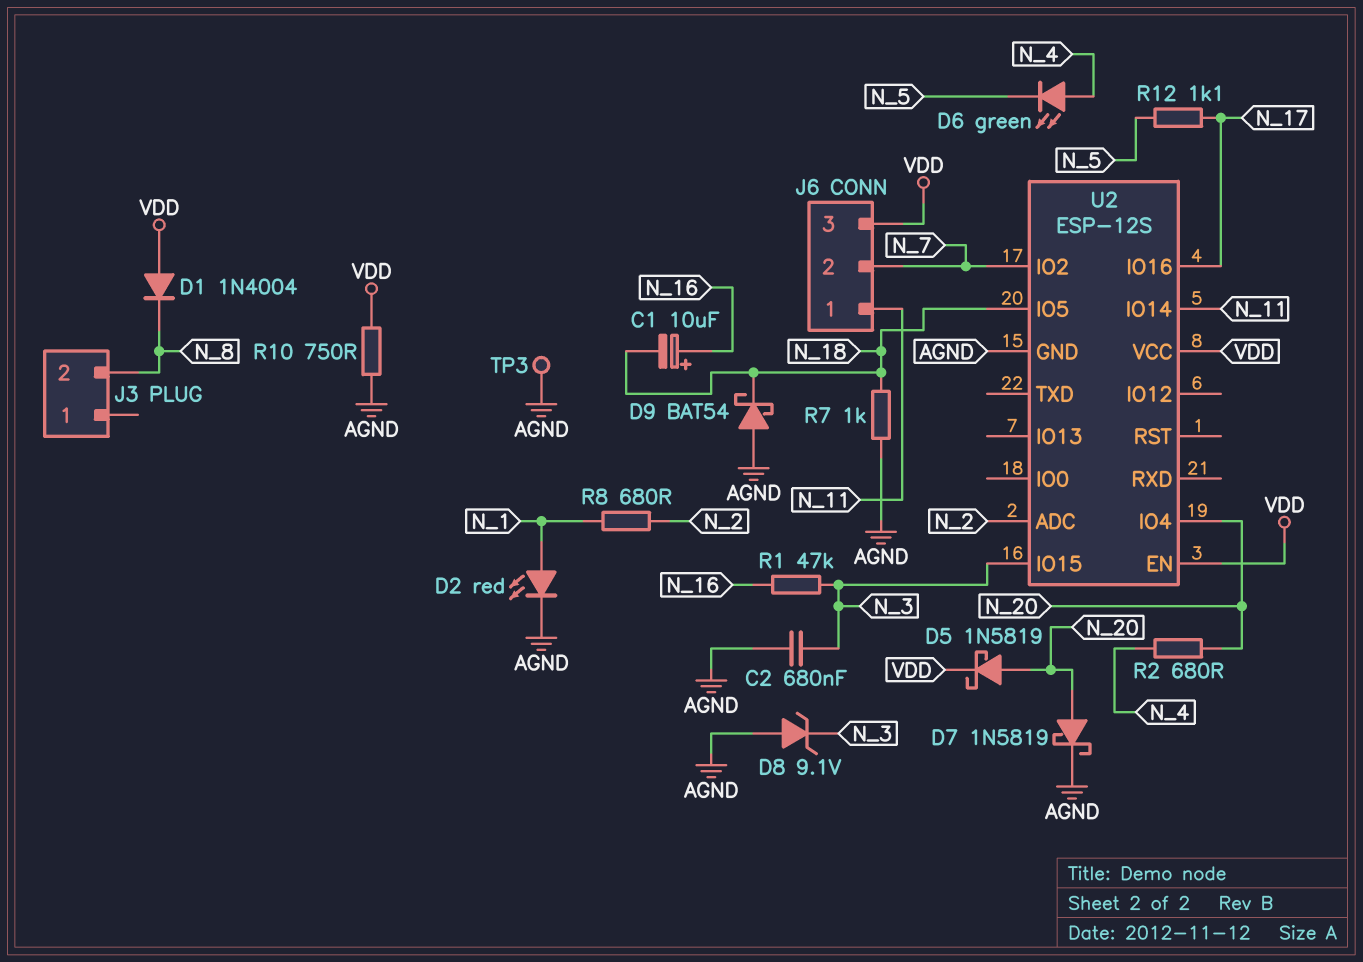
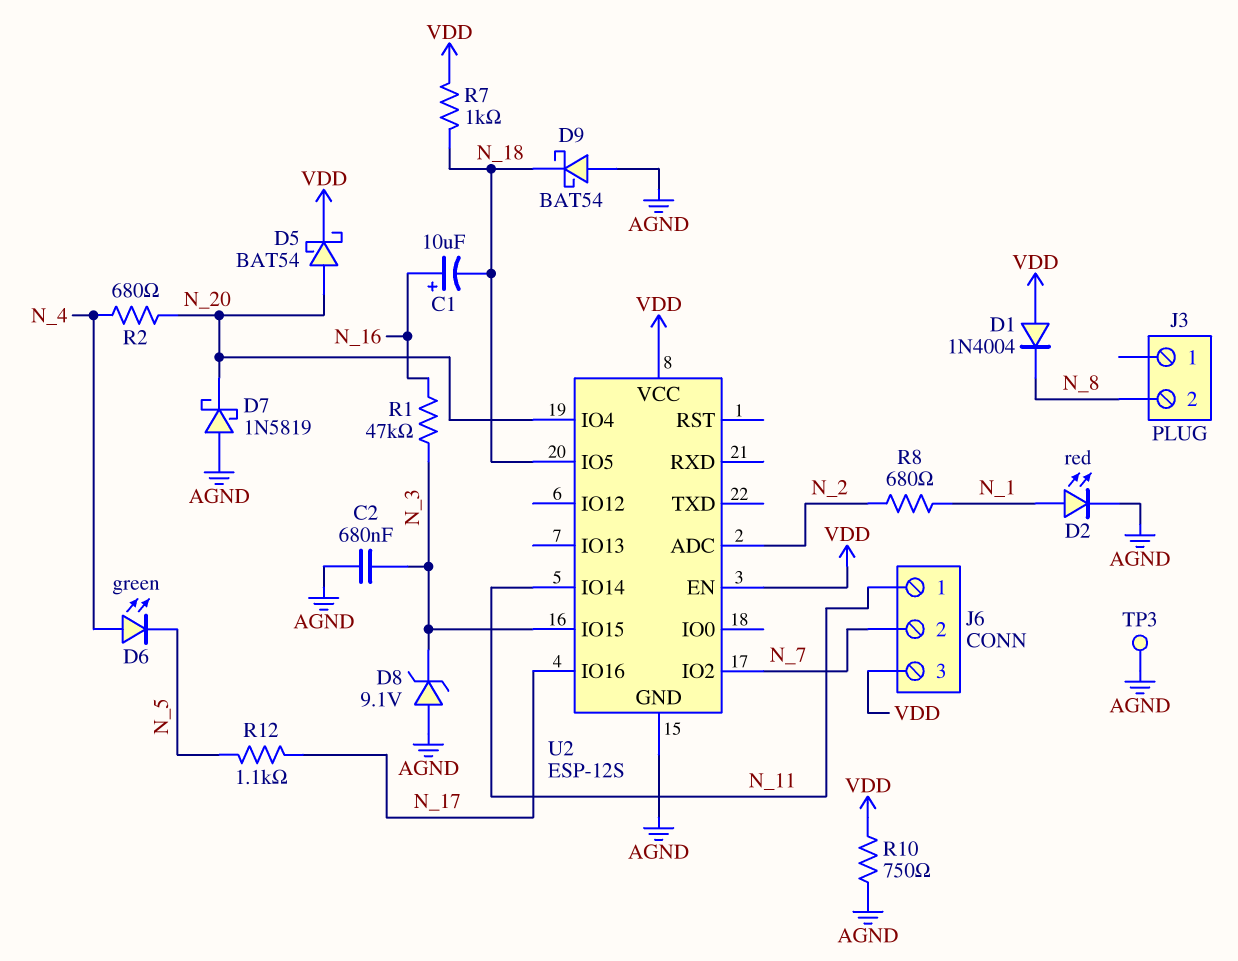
D5: schottky 1N5819 (A N_20, K VDD) -> schottky BAT54 (A N_20, K VDD)
D7: schottky 1N5819 (A N_20, K AGND) -> schottky 1N5819 (A AGND, K N_20)
R7: 1k (AGND, N_18) -> 1k (N_18, VDD)

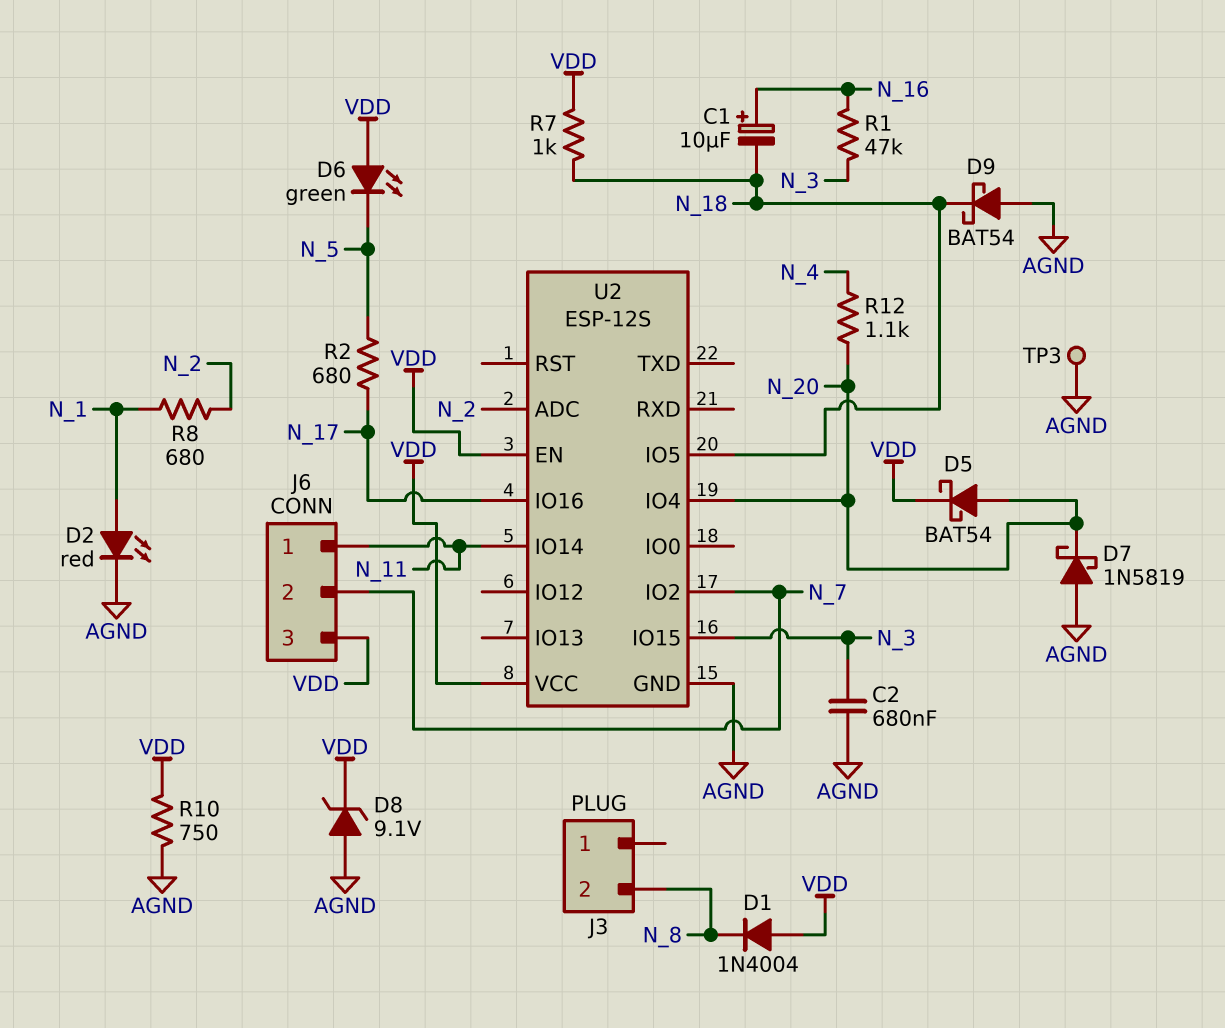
D6: LED green (A N_4, K N_5) -> LED green (A VDD, K N_5)
D8: zener 9.1V (A AGND, K N_3) -> zener 9.1V (A AGND, K VDD)
R2: 680 (N_4, N_20) -> 680 (N_5, N_17)
R12: 1.1k (N_5, N_17) -> 1.1k (N_4, N_20)

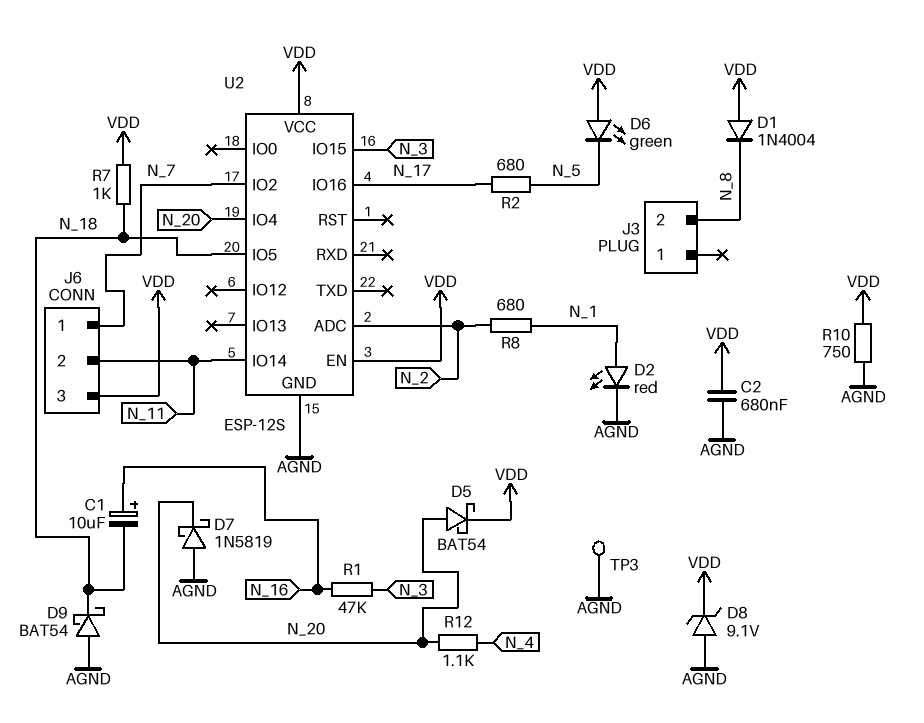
C2: 680nF (AGND, N_3) -> 680nF (AGND, VDD)
J6 pin 1: N_11 -> N_7
J6 pin 2: N_7 -> N_11

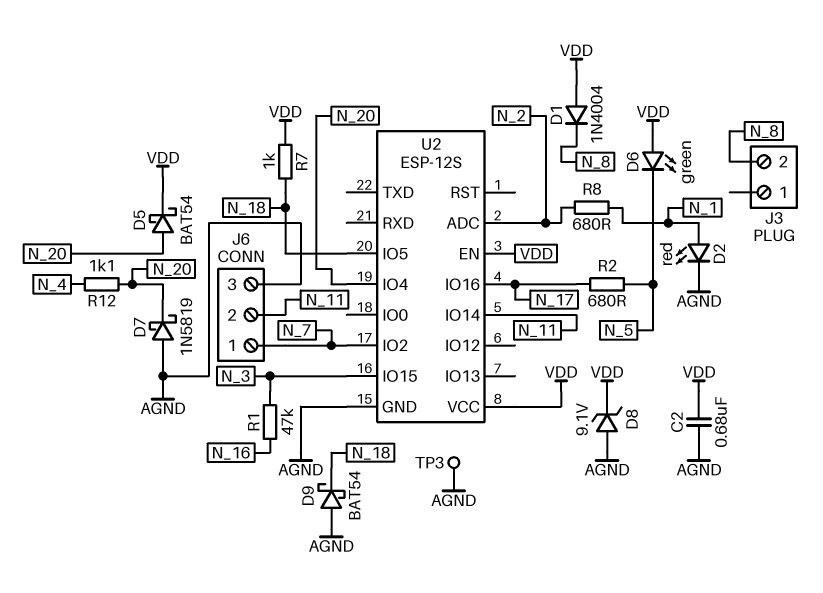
C1: 10uF (plus N_16, minus N_18) -> none
J6 pin 3: VDD -> AGND
R10: 750 (AGND, VDD) -> none

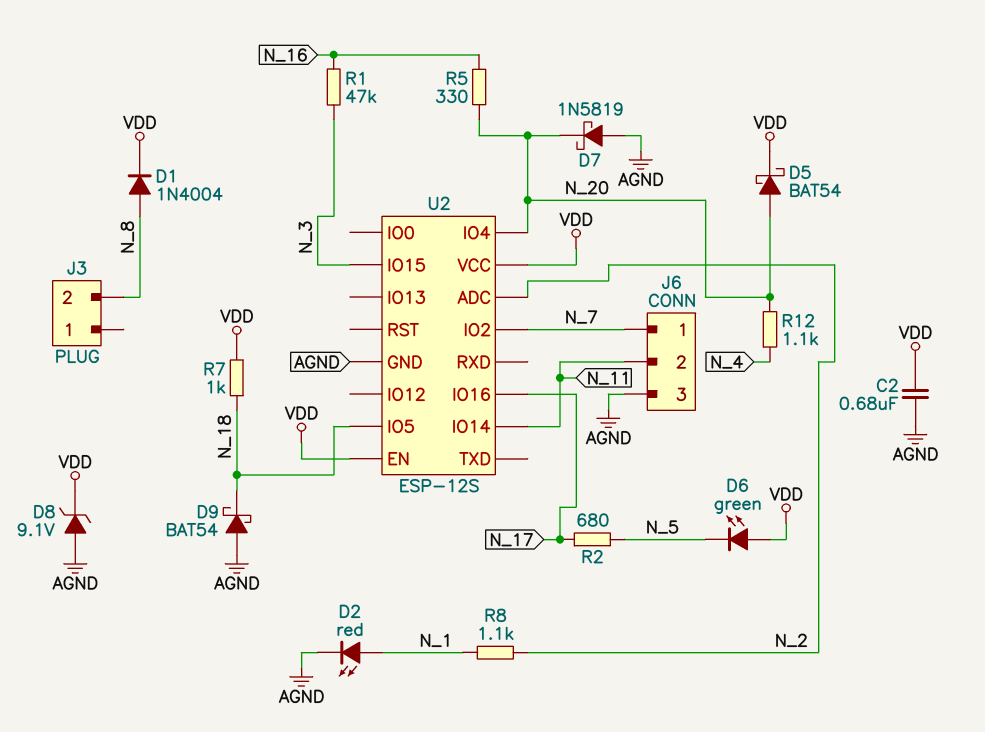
D1: diode 1N4004 (A VDD, K N_8) -> diode 1N4004 (A N_8, K VDD)
R5: none -> 330 (N_16, N_20)
R8: 680 (N_1, N_2) -> 1.1k (N_1, N_2)
TP3: test point (AGND) -> none

